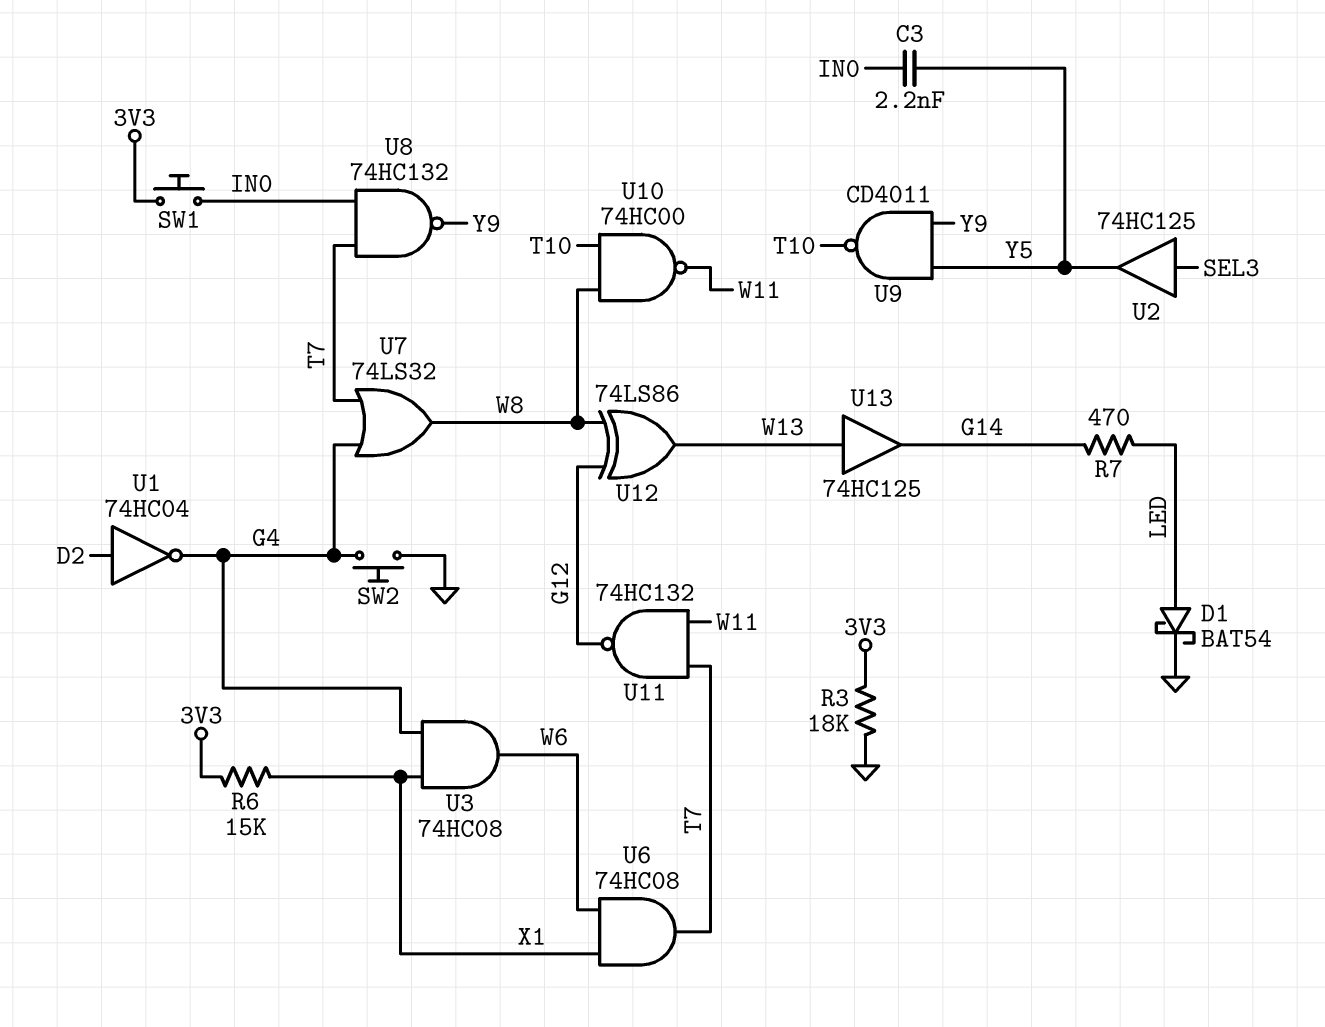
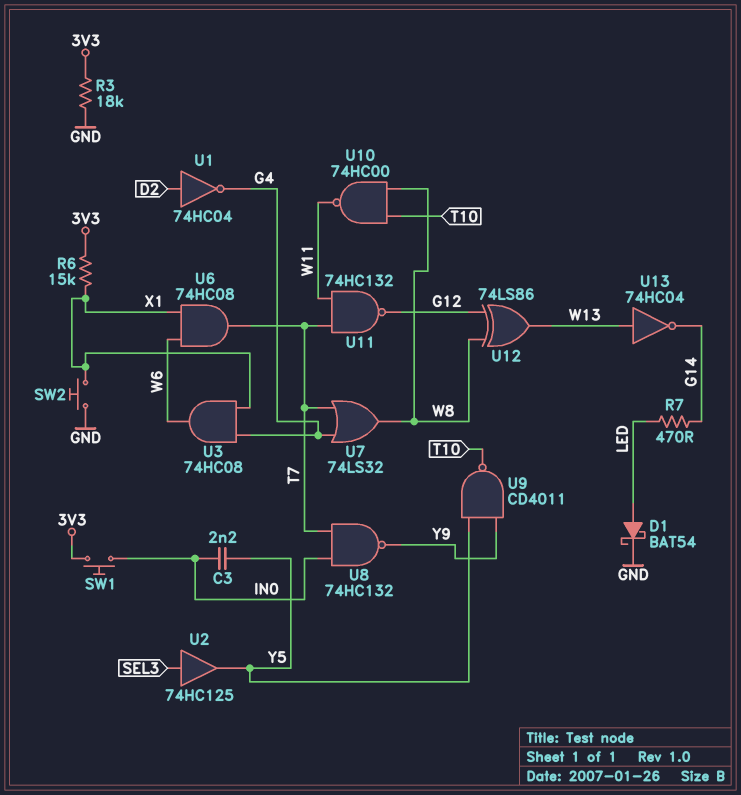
SW2: button (G4, GND) -> button (GND, X1)
U13: buffer 74HC125 (in W13, out G14) -> NOT 74HC04 (in W13, out G14)

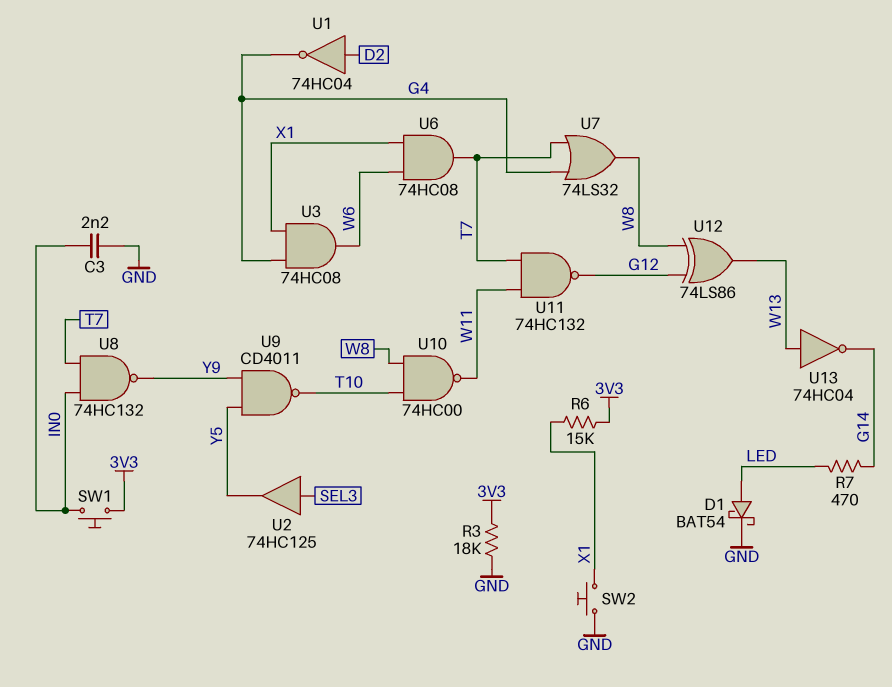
C3: 2.2nF (IN0, Y5) -> 2.2nF (GND, IN0)

